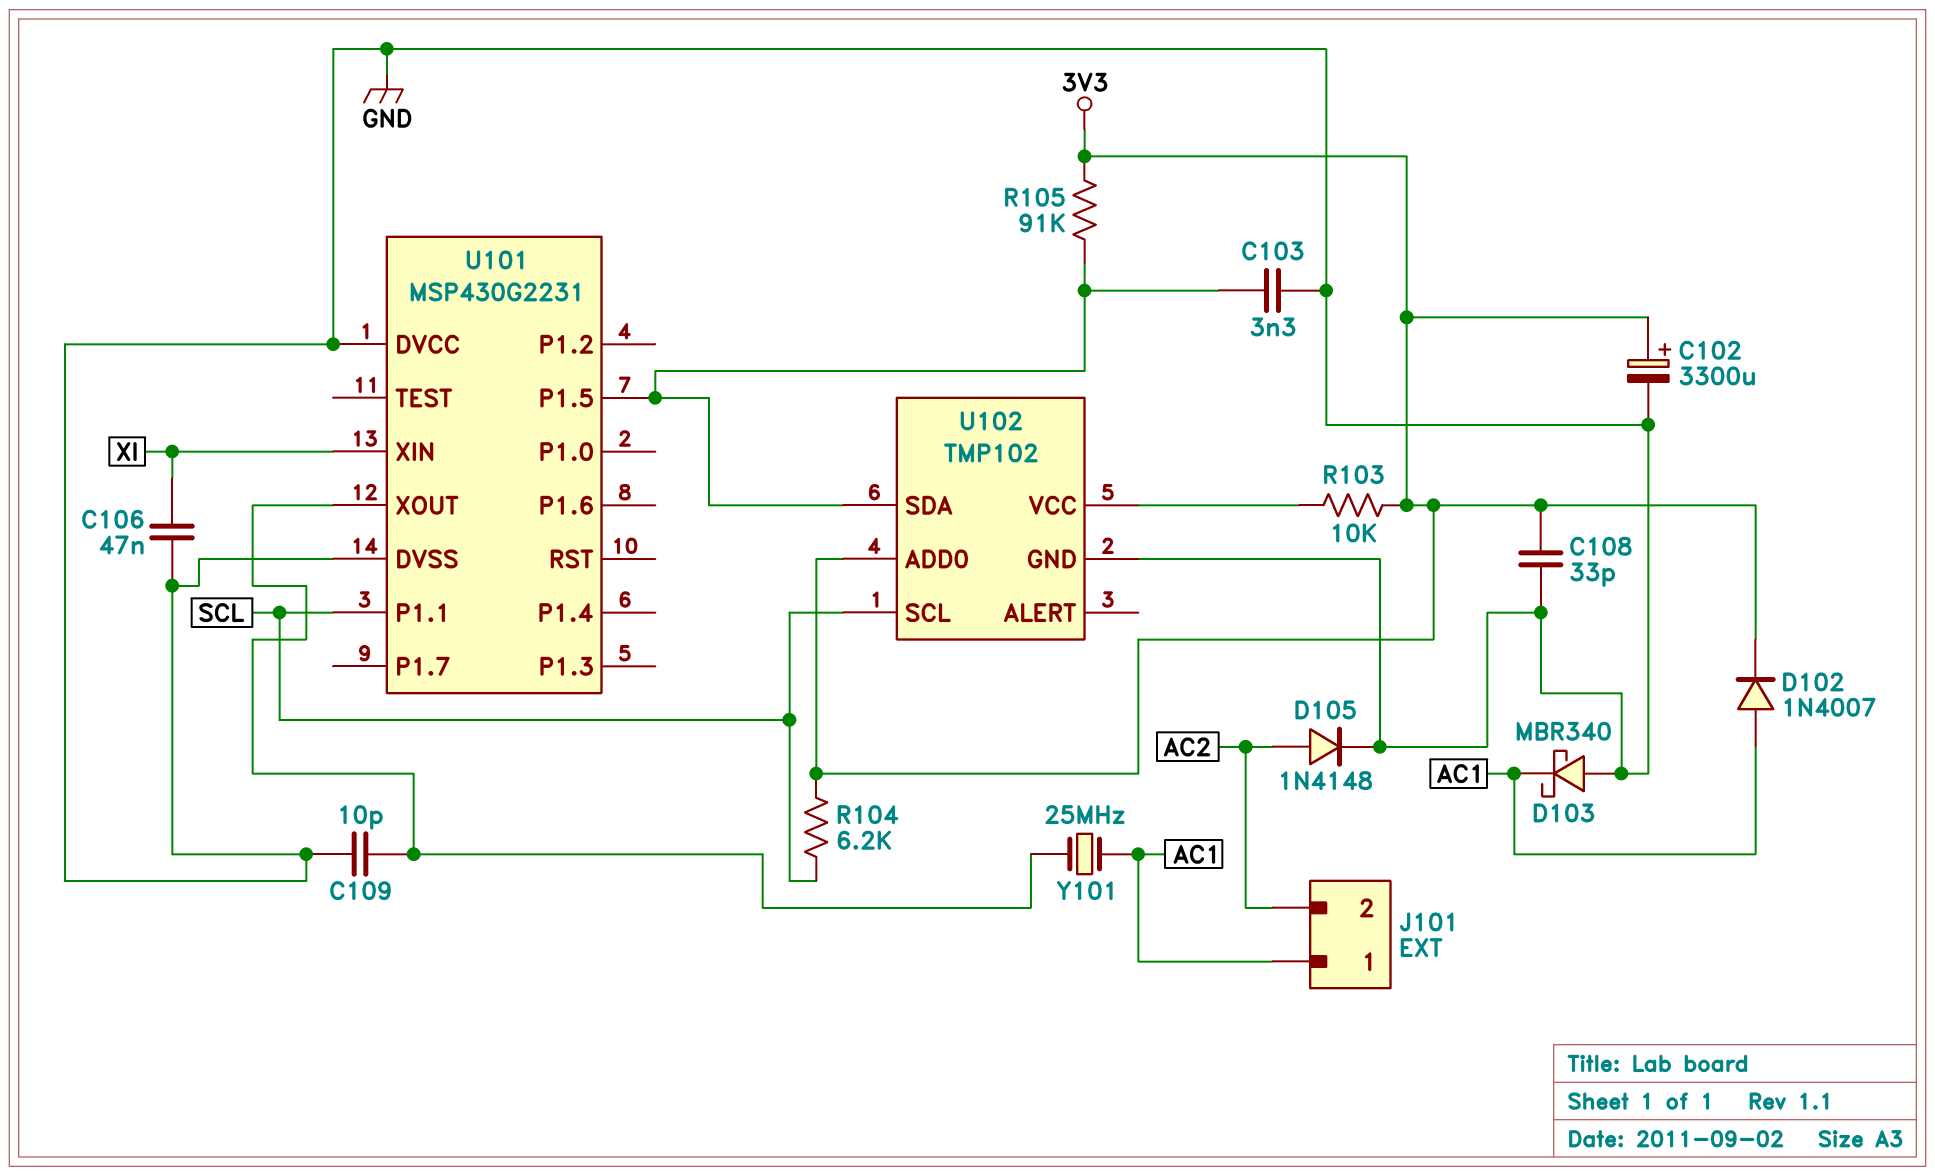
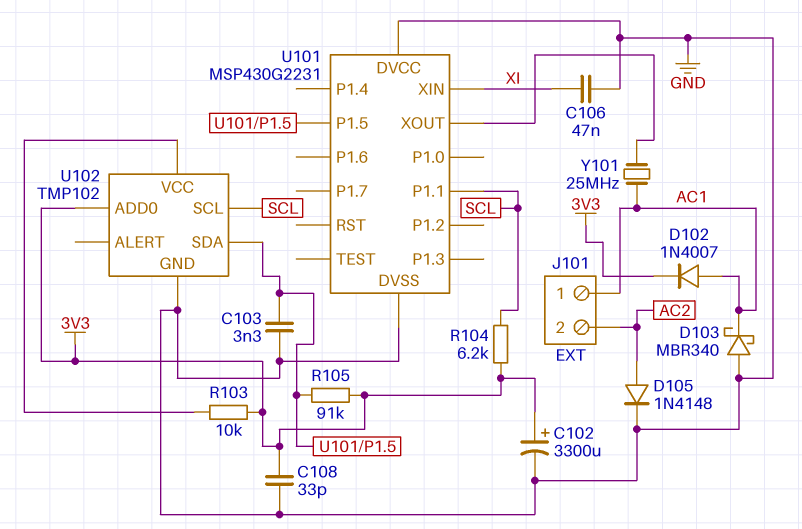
C109: 10pF (GND, U101/XOUT) -> none

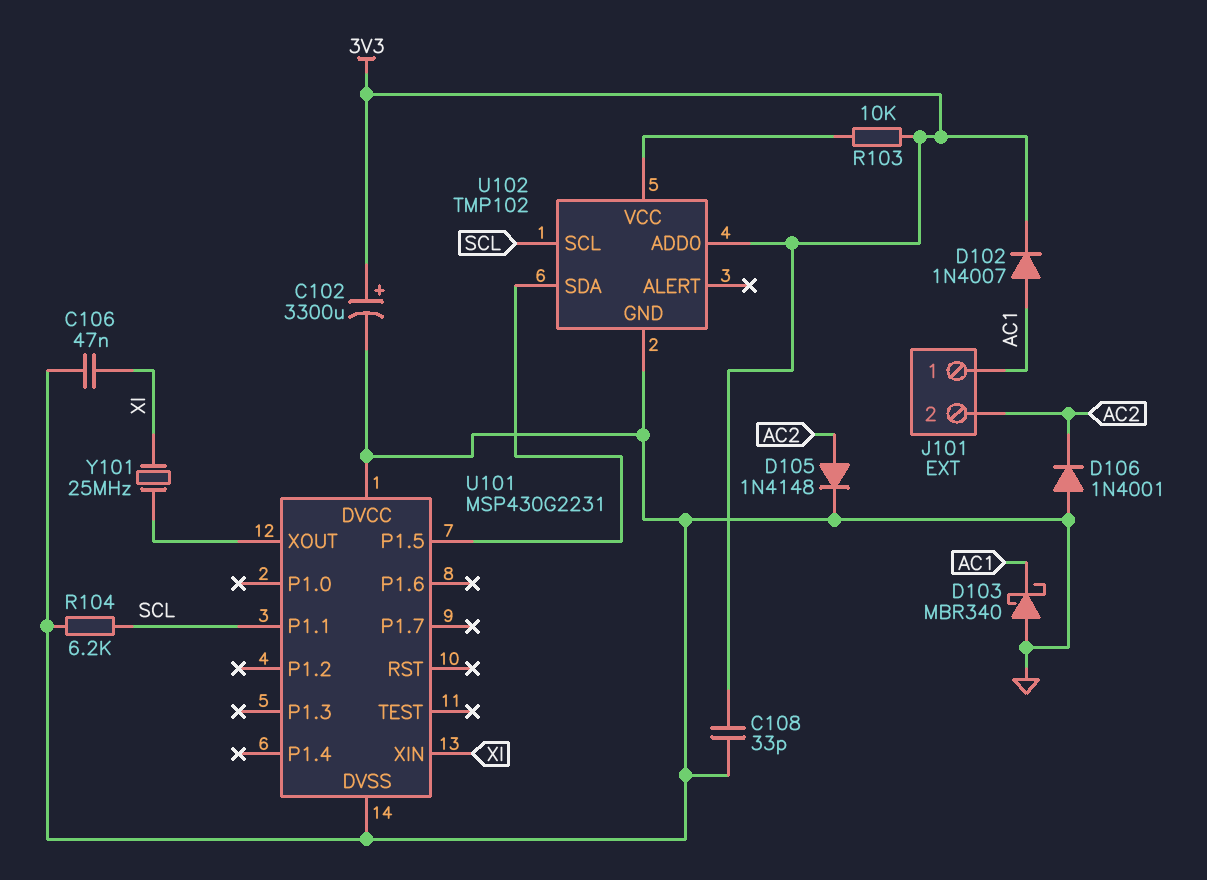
C103: 3.3nF (GND, U101/P1.5) -> none
D106: none -> diode 1N4001 (A GND, K AC2)
R104: 6.2k (3V3, SCL) -> 6.2k (GND, SCL)
R105: 91k (3V3, U101/P1.5) -> none
Y101: 25MHz (AC1, U101/XOUT) -> 25MHz (U101/XOUT, XI)

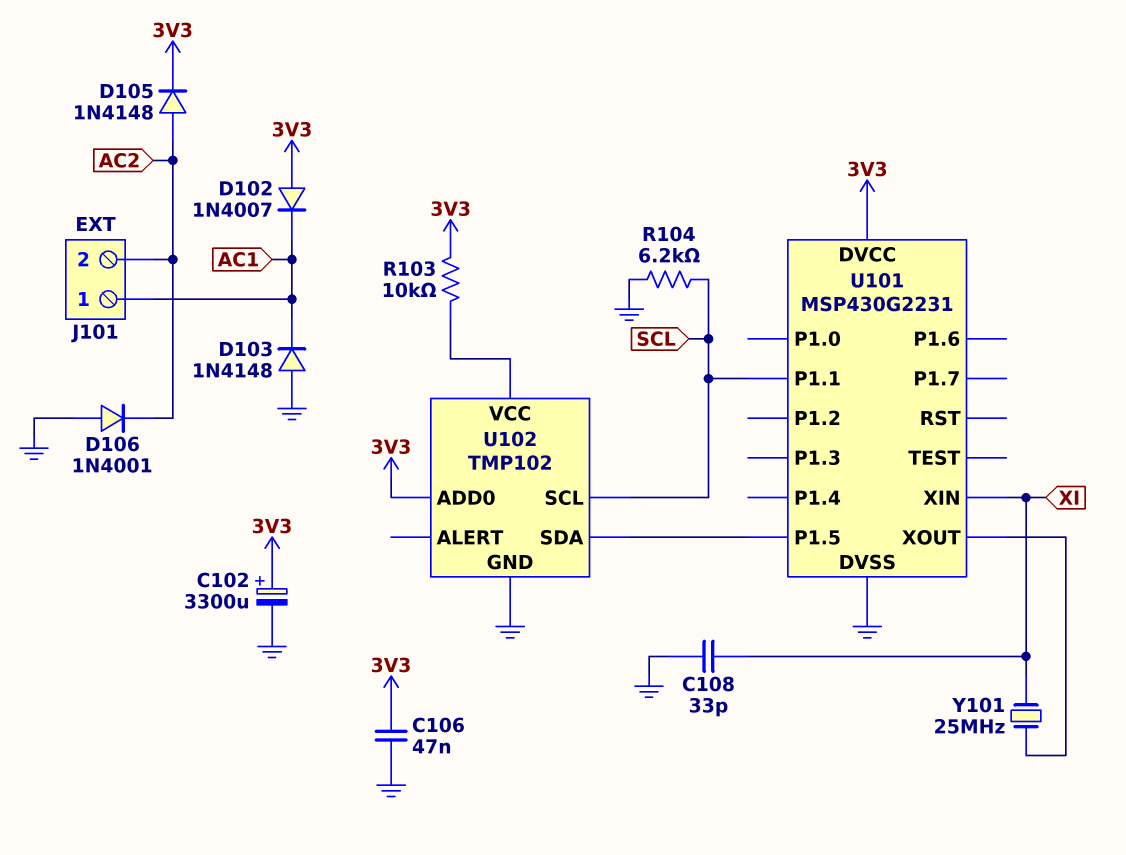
C106: 47nF (GND, XI) -> 47nF (3V3, GND)
C108: 33pF (3V3, GND) -> 33pF (GND, XI)
D102: diode 1N4007 (A AC1, K 3V3) -> diode 1N4007 (A 3V3, K AC1)
D103: schottky MBR340 (A GND, K AC1) -> diode 1N4148 (A GND, K AC1)
D105: diode 1N4148 (A AC2, K GND) -> diode 1N4148 (A AC2, K 3V3)
U101 pin DVCC: GND -> 3V3

